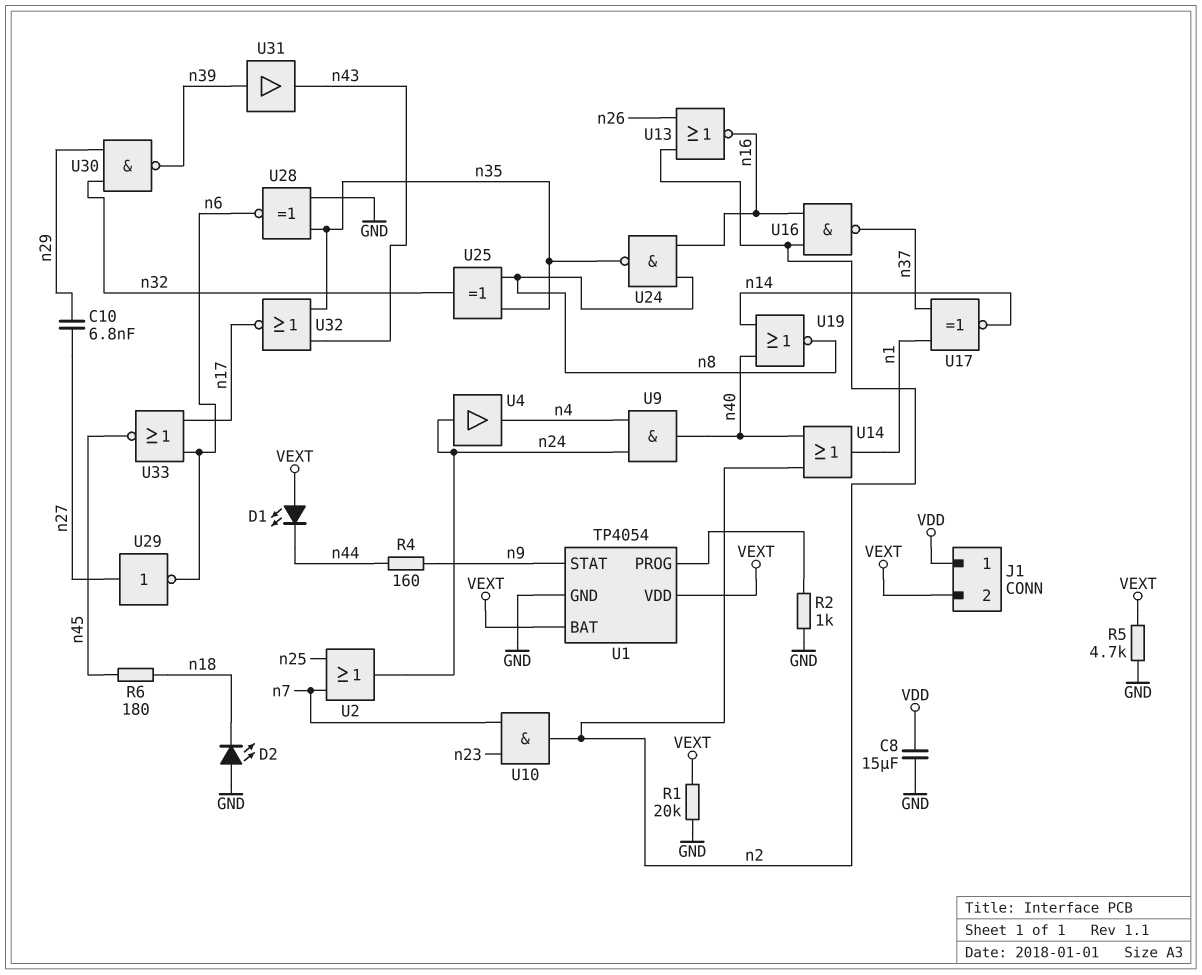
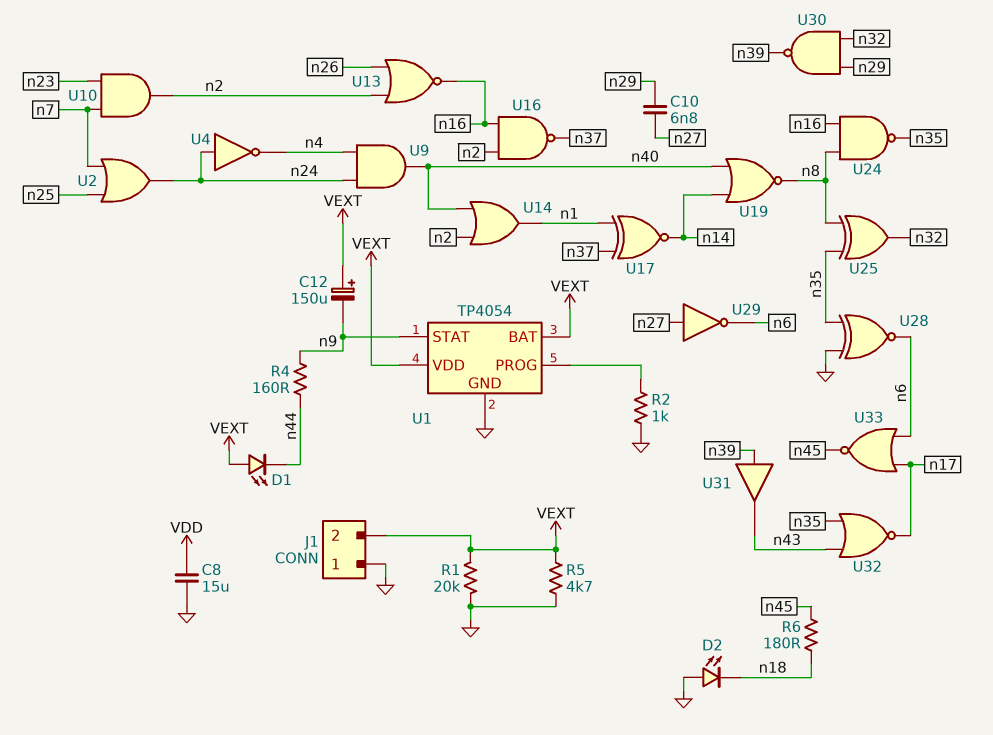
C12: none -> 150uF (plus VEXT, minus n9)
J1 pin 1: VDD -> GND
U4: buffer (in n24, out n4) -> NOT (in n24, out n4)

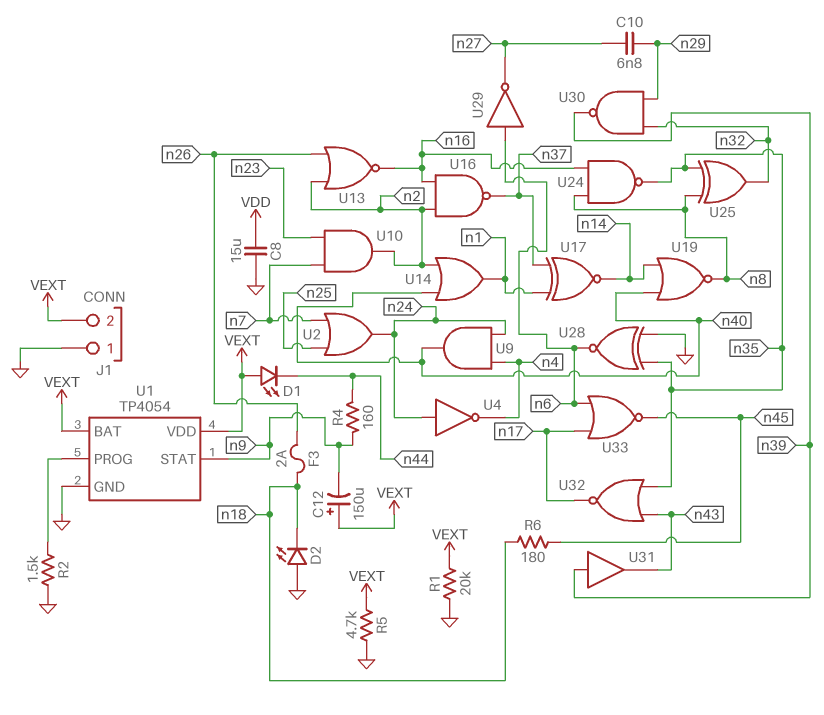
F3: none -> 2A (n18, n26)
R2: 1k (GND, U1/PROG) -> 1.5k (GND, U1/PROG)
U29: NOT (in n27, out n6) -> NOT (in n6, out n27)

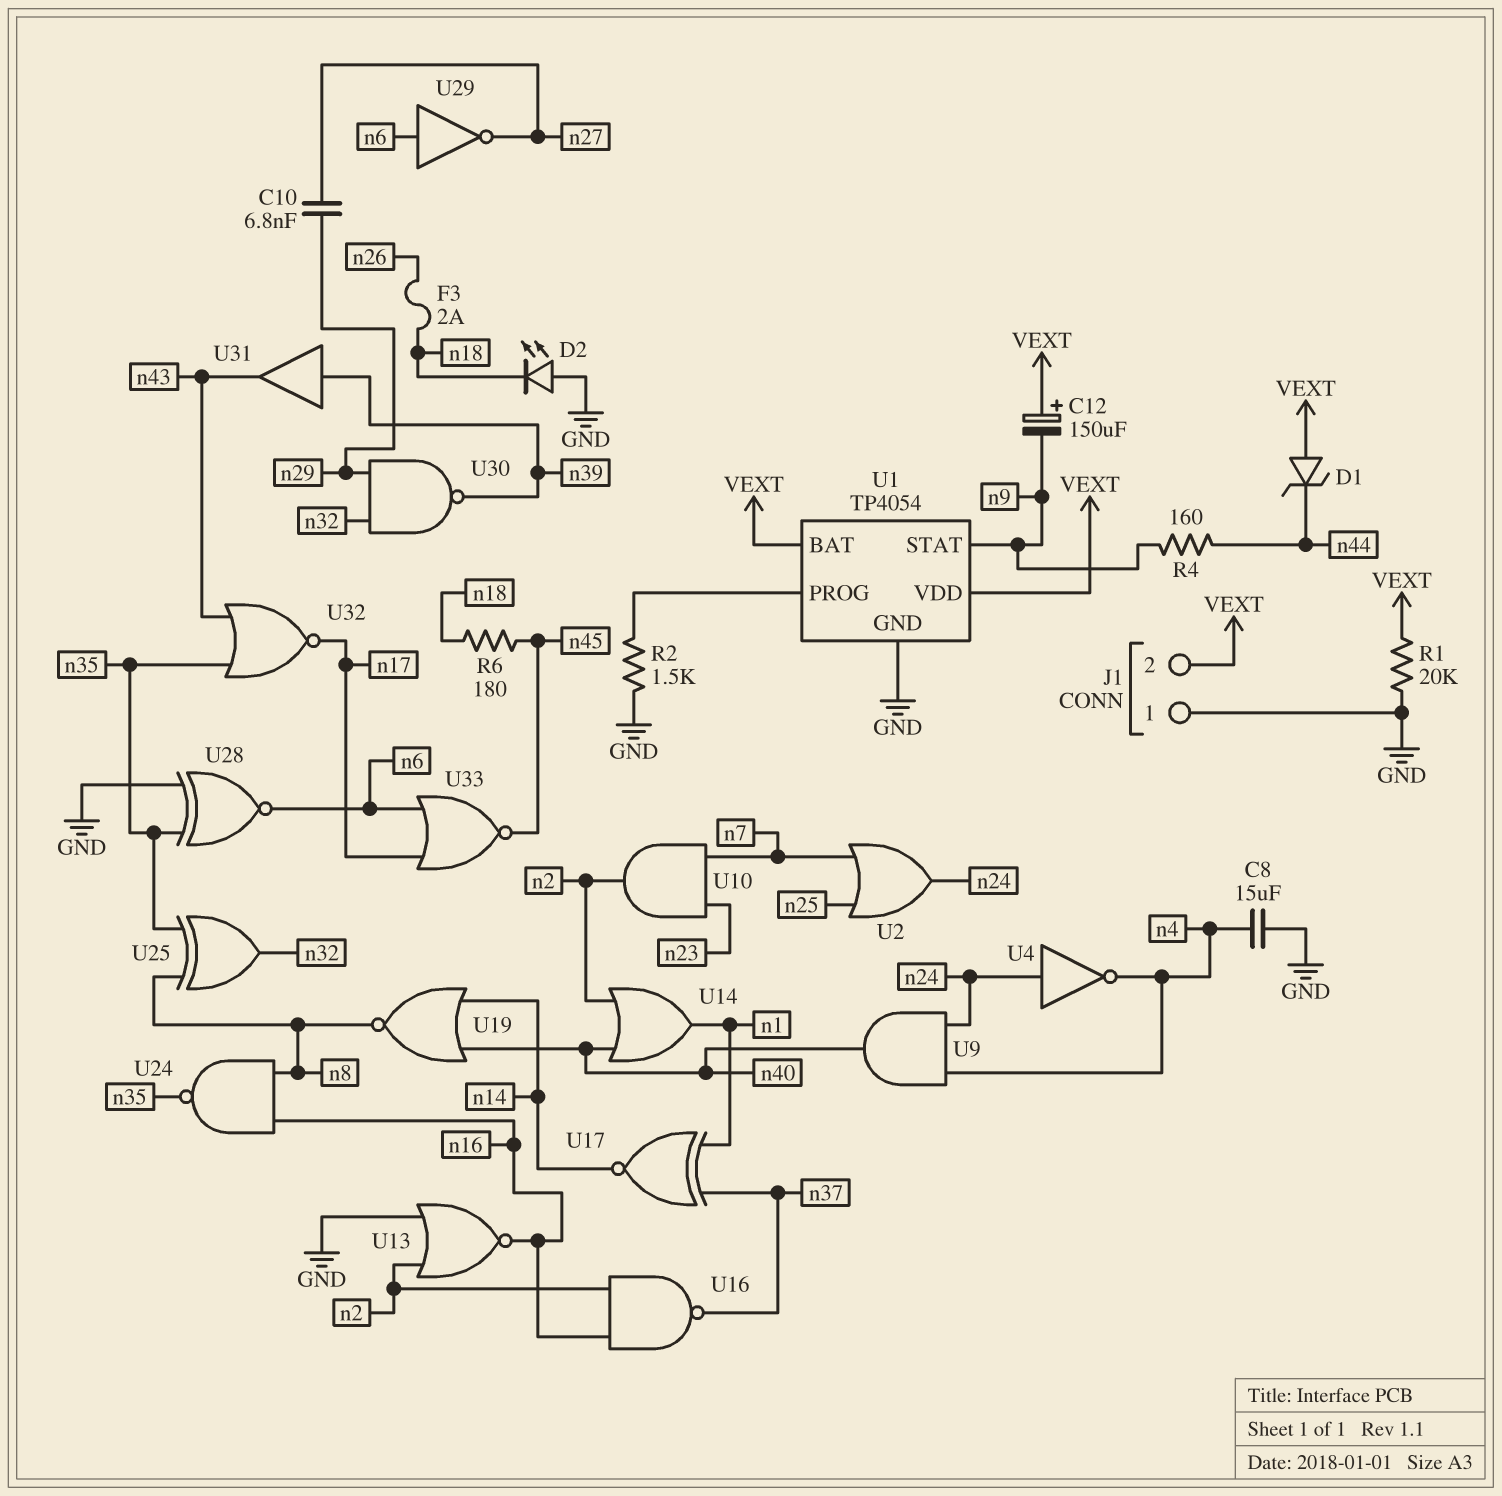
C8: 15uF (GND, VDD) -> 15uF (GND, n4)
D1: LED (A VEXT, K n44) -> zener (A VEXT, K n44)
R5: 4.7k (GND, VEXT) -> none
U13: NOR (in n2, in n26, out n16) -> NOR (in GND, in n2, out n16)

